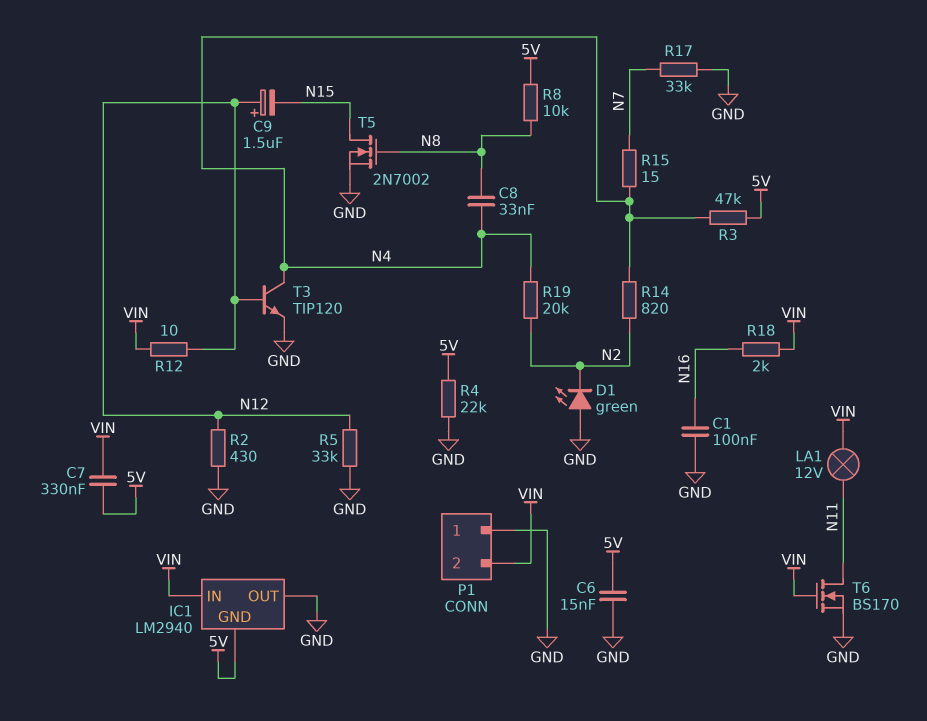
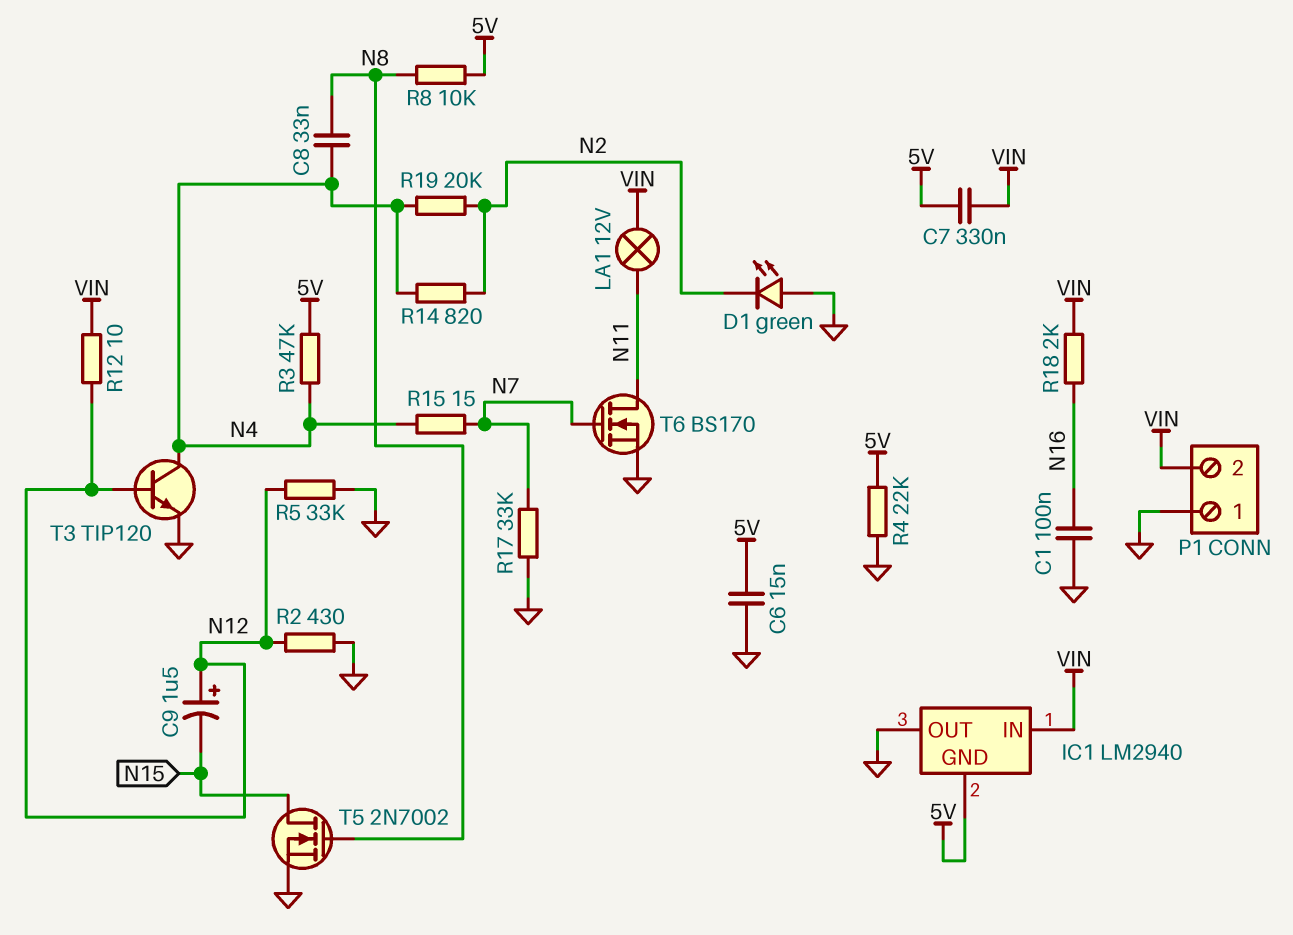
T6: NMOS BS170 (G VIN, D N11, S GND) -> NMOS BS170 (G N7, D N11, S GND)

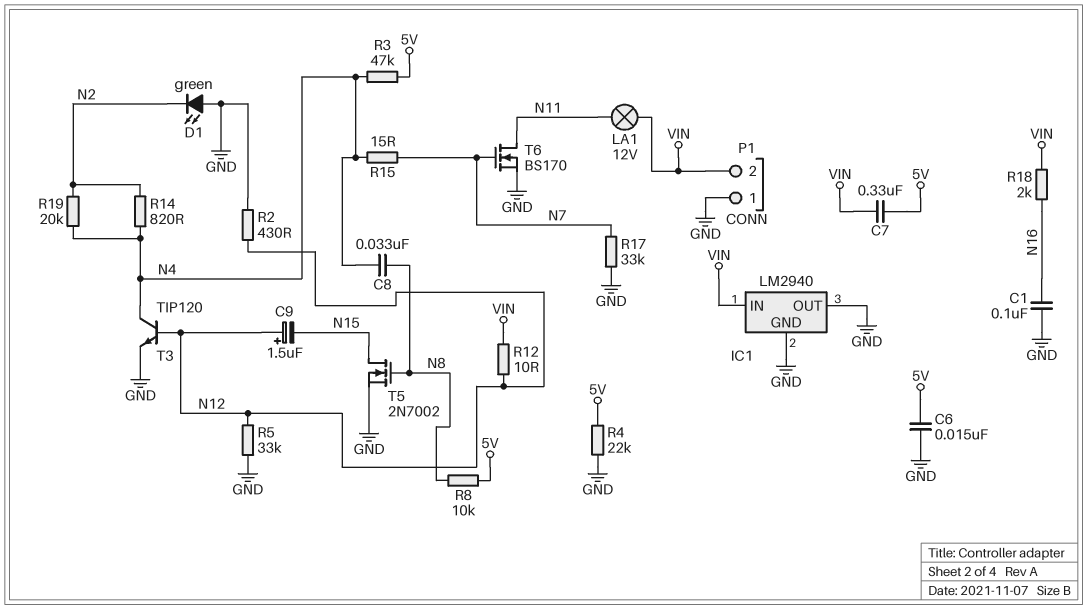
IC1 pin GND: 5V -> GND

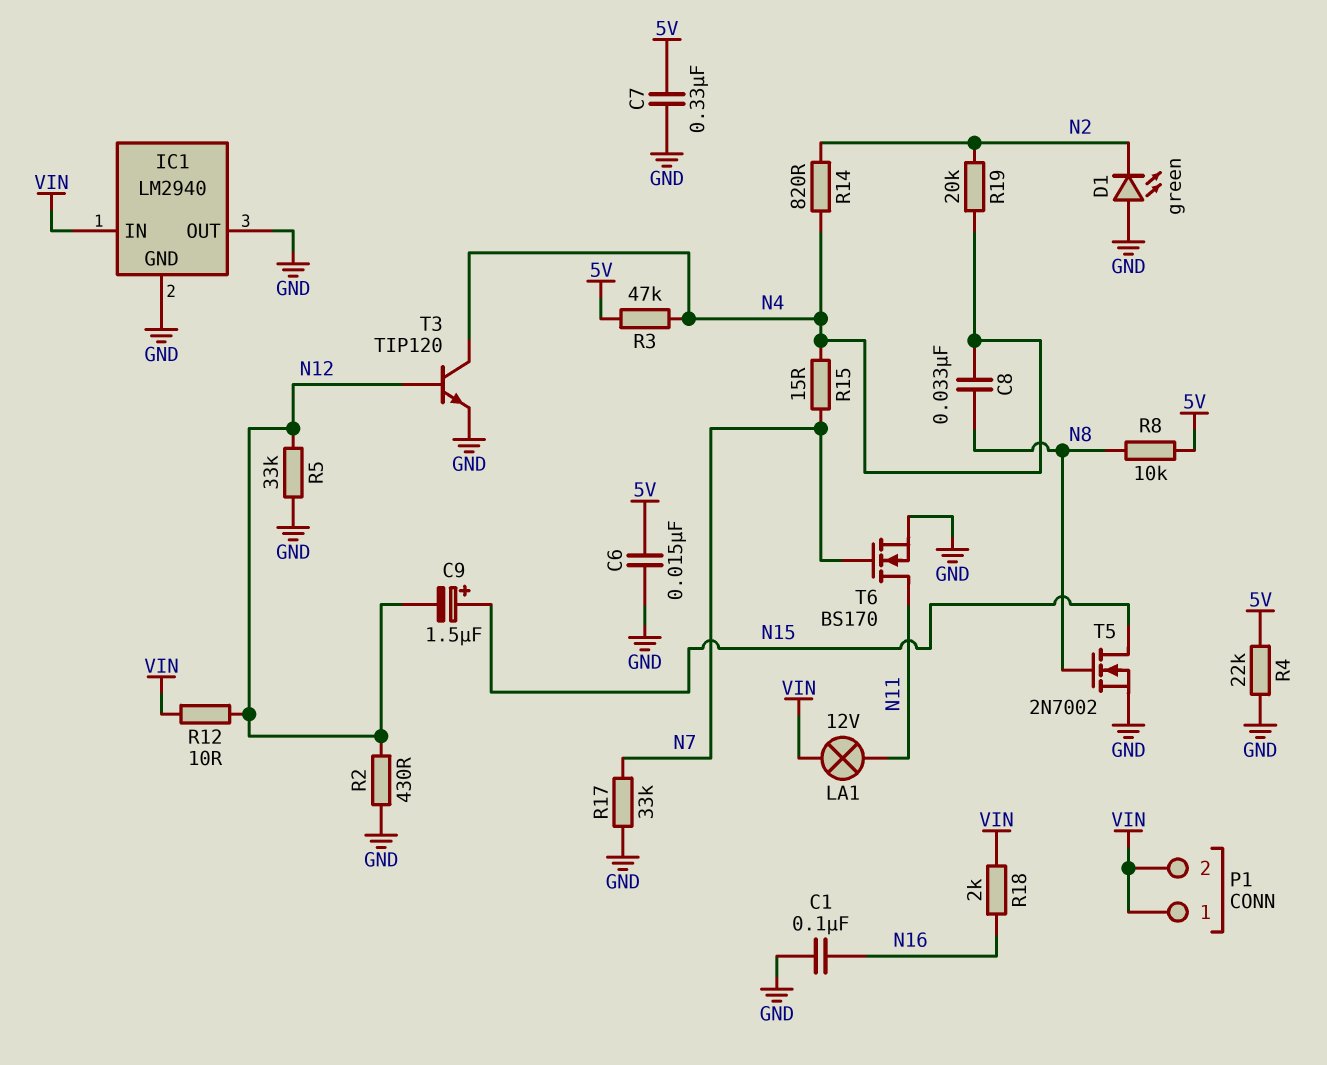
C7: 330nF (5V, VIN) -> 330nF (5V, GND)
C9: 1.5uF (plus N12, minus N15) -> 1.5uF (plus N15, minus N12)
P1 pin 1: GND -> VIN

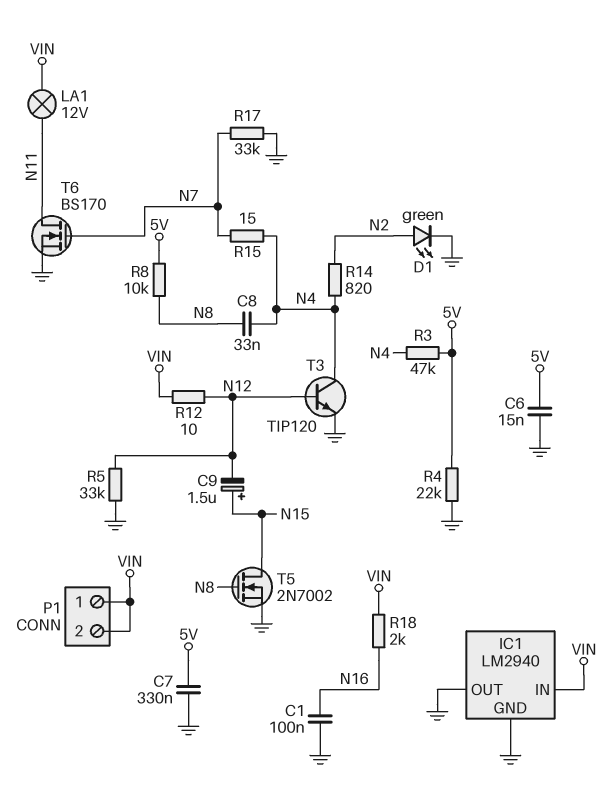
D1: LED green (A GND, K N2) -> LED green (A N2, K GND)
R2: 430 (GND, N12) -> none
R19: 20k (N2, N4) -> none

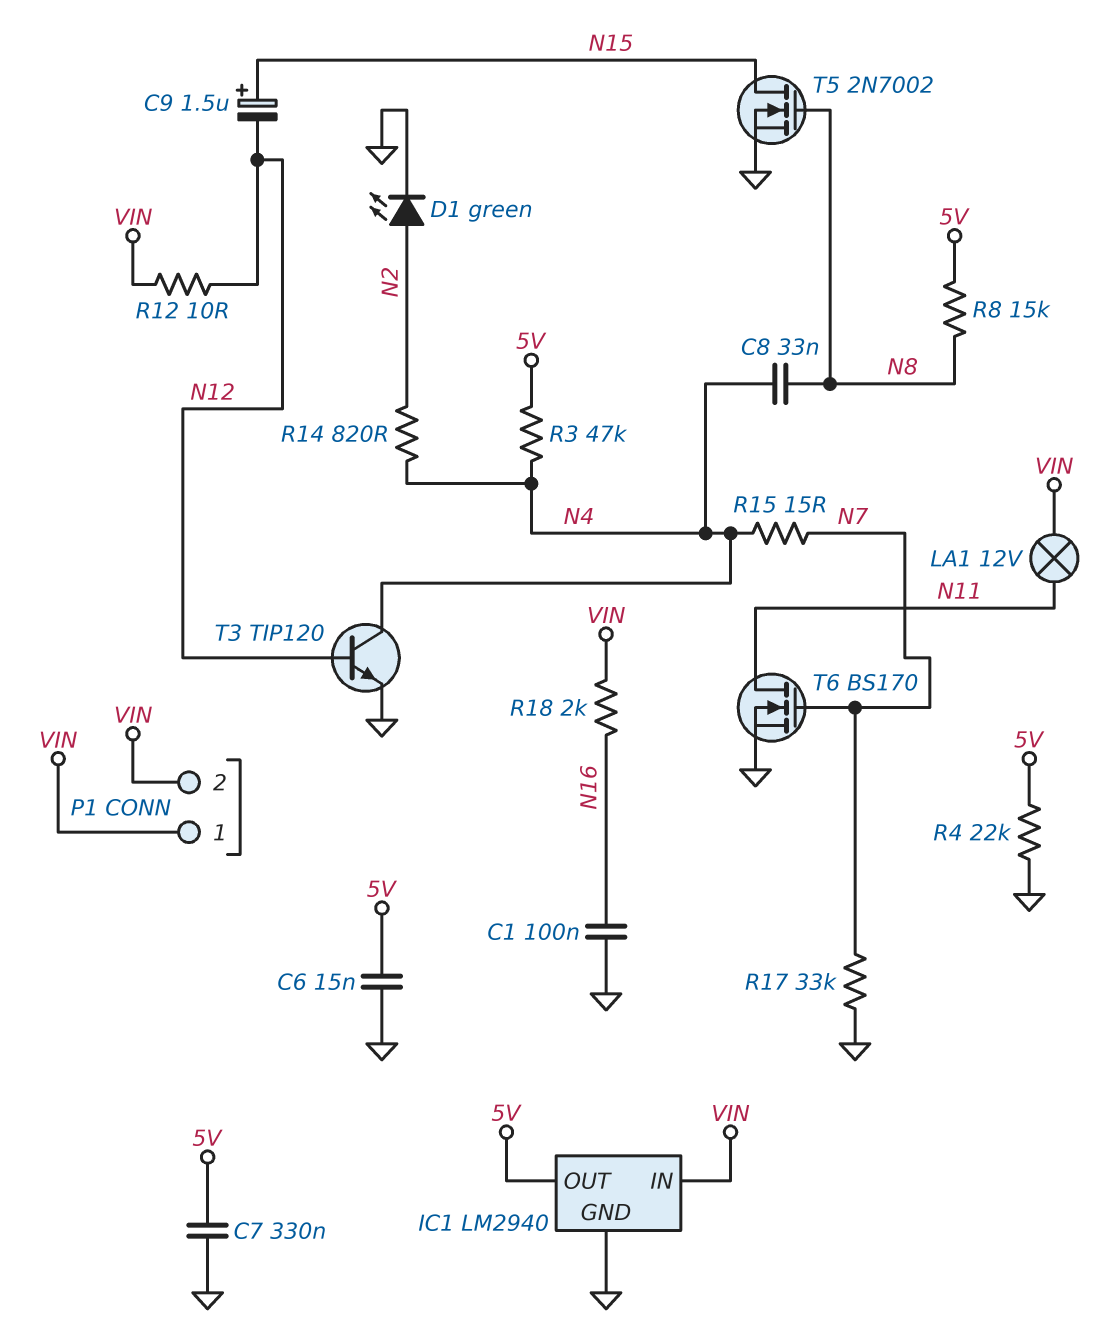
IC1 pin OUT: GND -> 5V
R5: 33k (GND, N12) -> none
R8: 10k (5V, N8) -> 15k (5V, N8)

